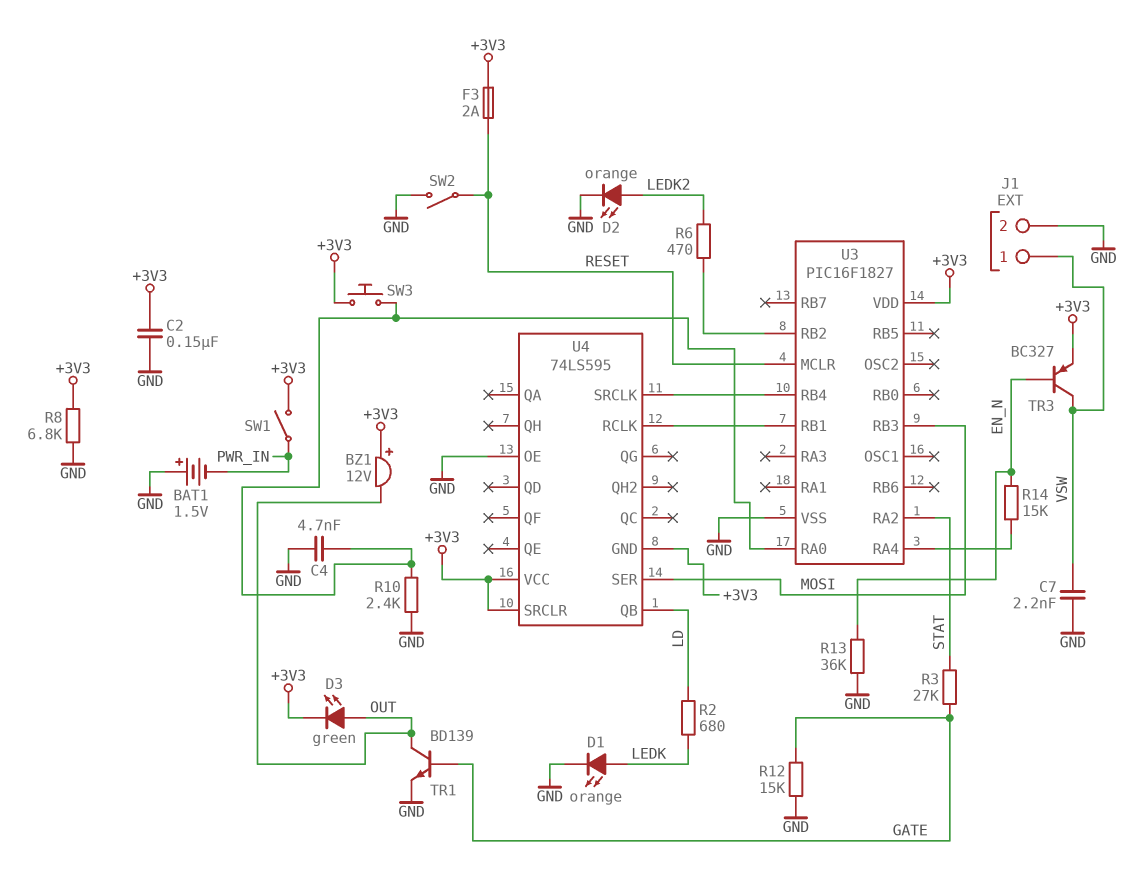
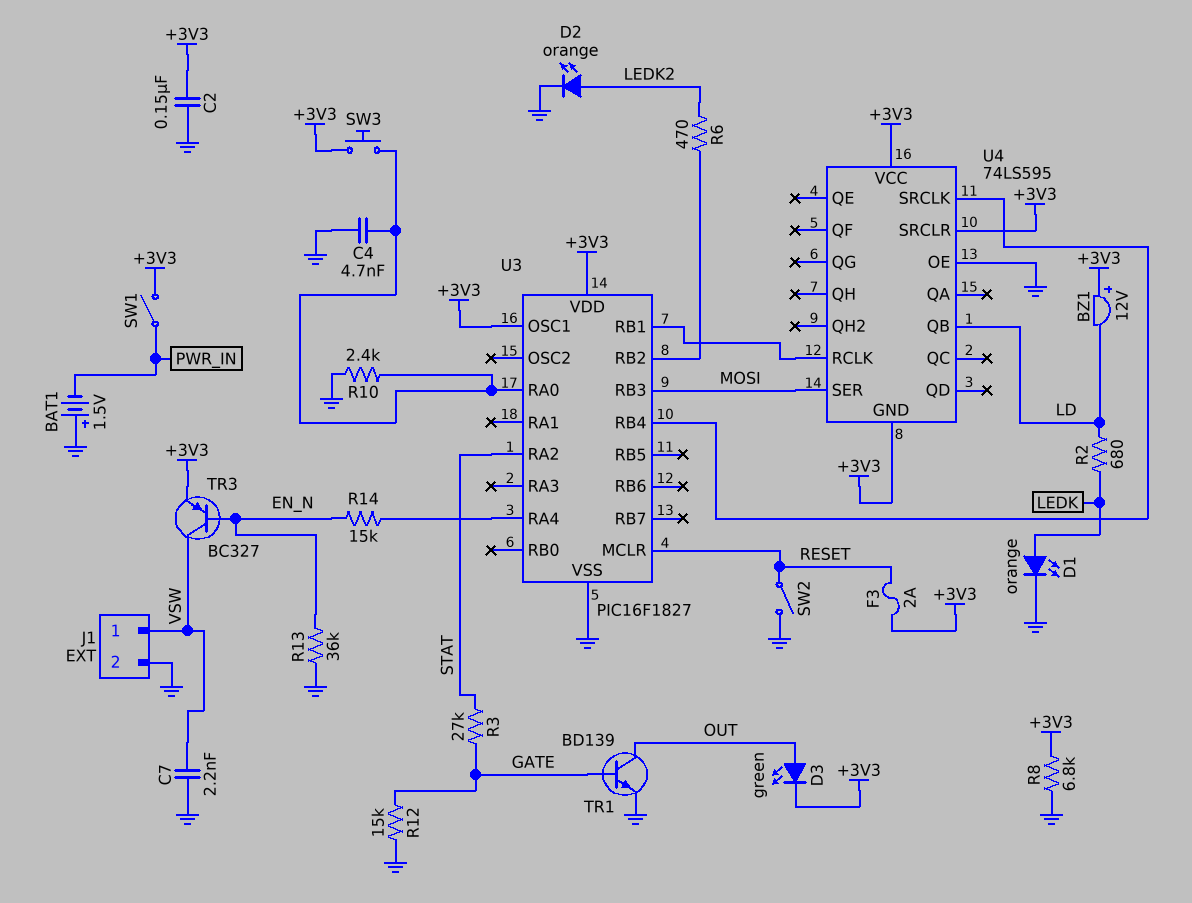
BZ1: buzzer 12V (plus +3V3, minus OUT) -> buzzer 12V (plus +3V3, minus LD)
U3 pin OSC1: none -> +3V3

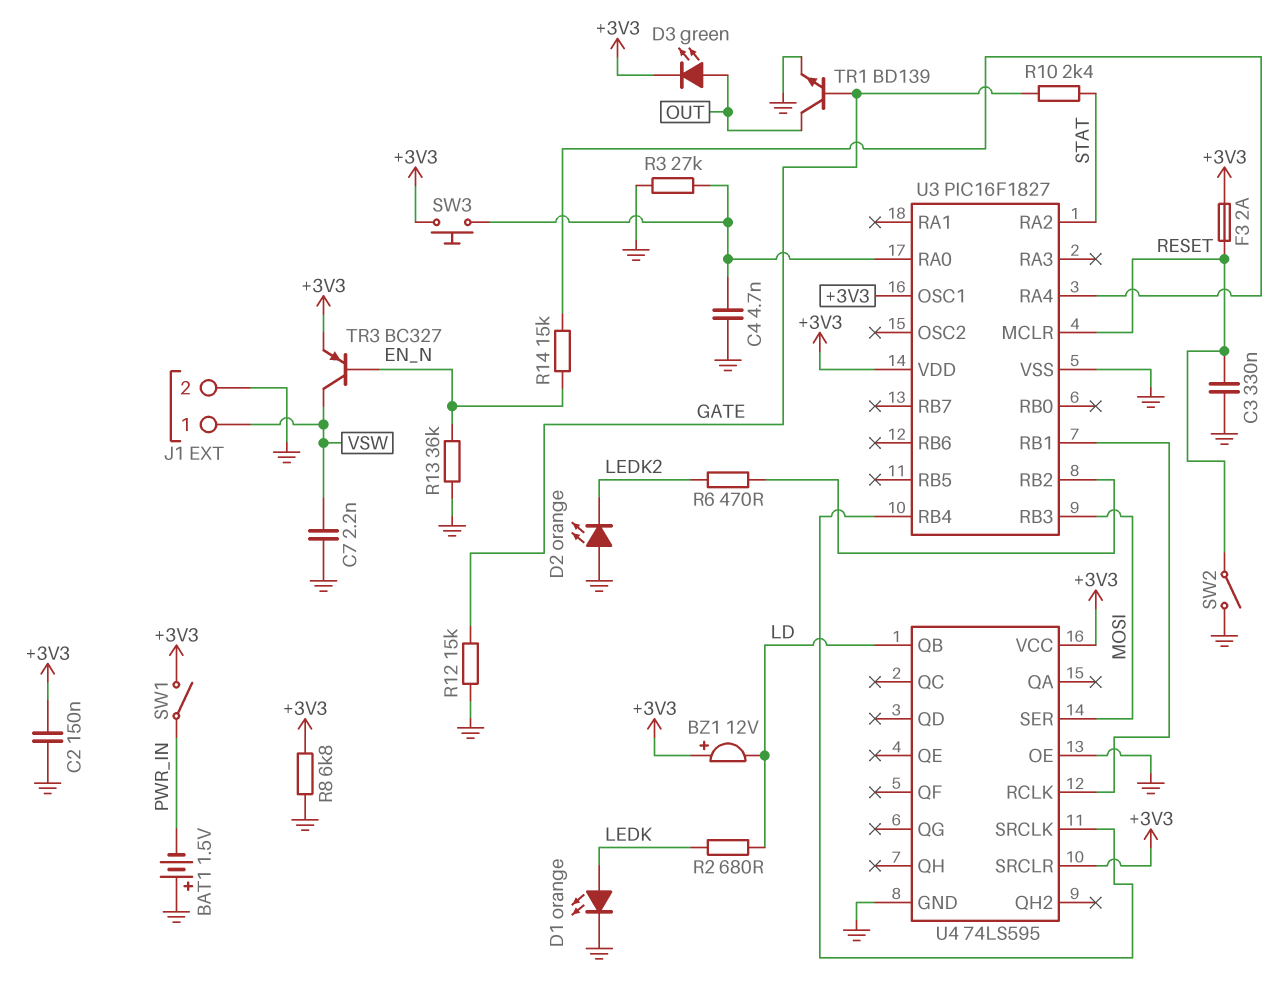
C3: none -> 330nF (GND, RESET)
D2: LED orange (A LEDK2, K GND) -> LED orange (A GND, K LEDK2)
R3: 27k (GATE, STAT) -> 27k (GND, U3/RA0)
R10: 2.4k (GND, U3/RA0) -> 2.4k (GATE, STAT)
U4 pin GND: +3V3 -> GND

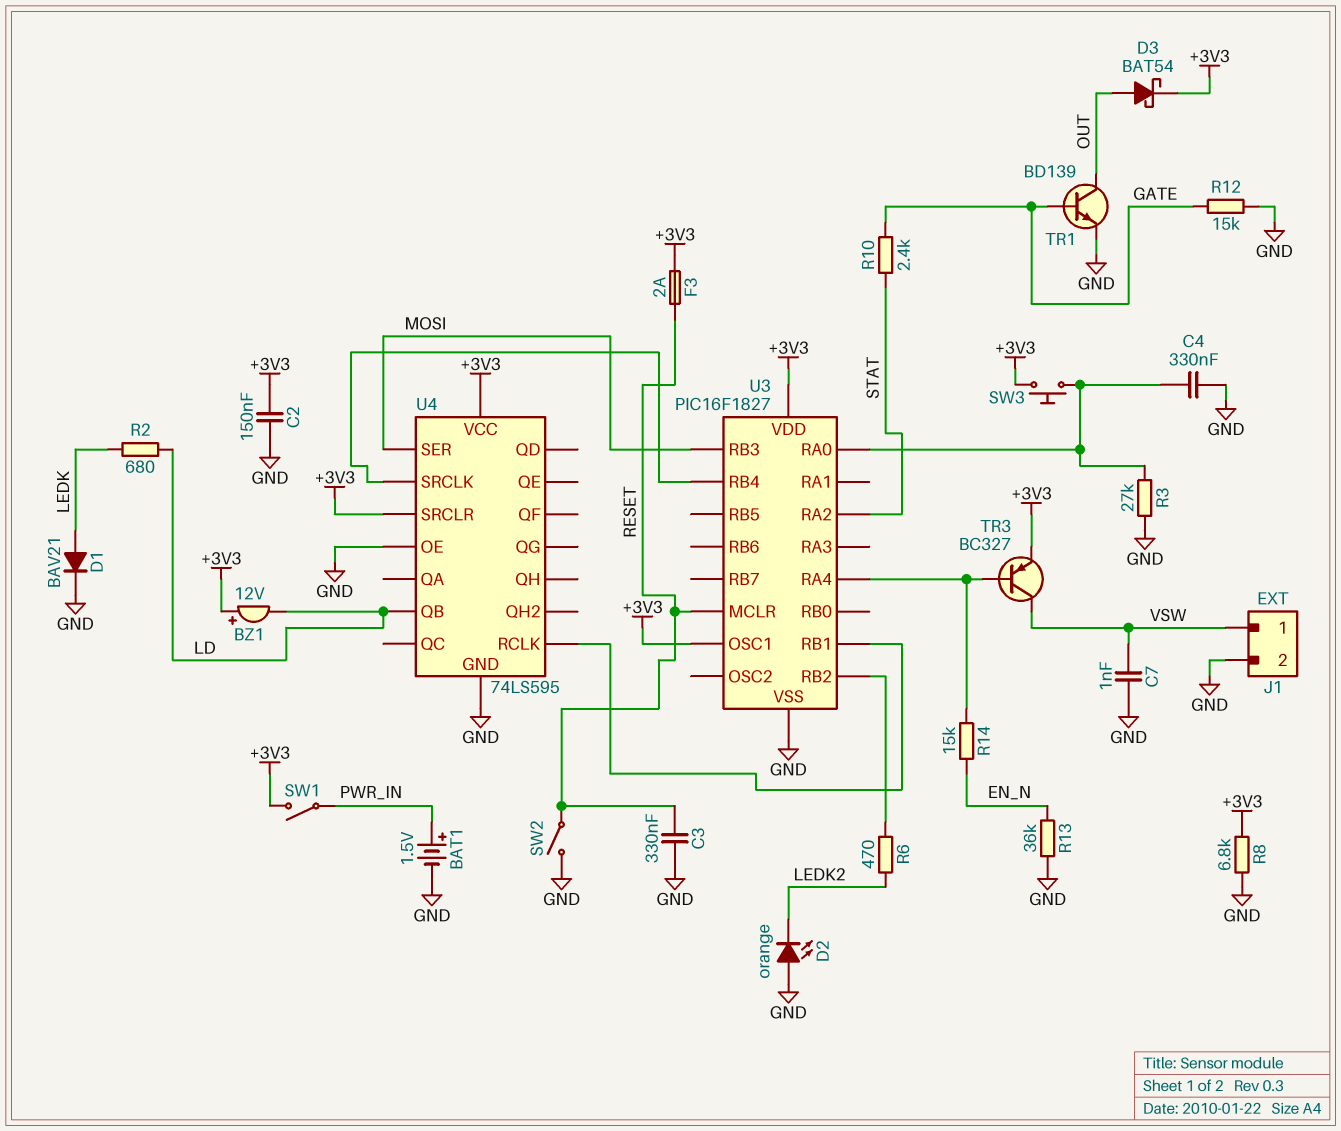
BAT1: 1.5V (plus GND, minus PWR_IN) -> 1.5V (plus PWR_IN, minus GND)
C4: 4.7nF (GND, U3/RA0) -> 330nF (GND, U3/RA0)
C7: 2.2nF (GND, VSW) -> 1nF (GND, VSW)
D1: LED orange (A LEDK, K GND) -> diode BAV21 (A LEDK, K GND)
D3: LED green (A OUT, K +3V3) -> schottky BAT54 (A OUT, K +3V3)
TR3: PNP BC327 (B EN_N, C VSW, E +3V3) -> PNP BC327 (B U3/RA4, C VSW, E +3V3)

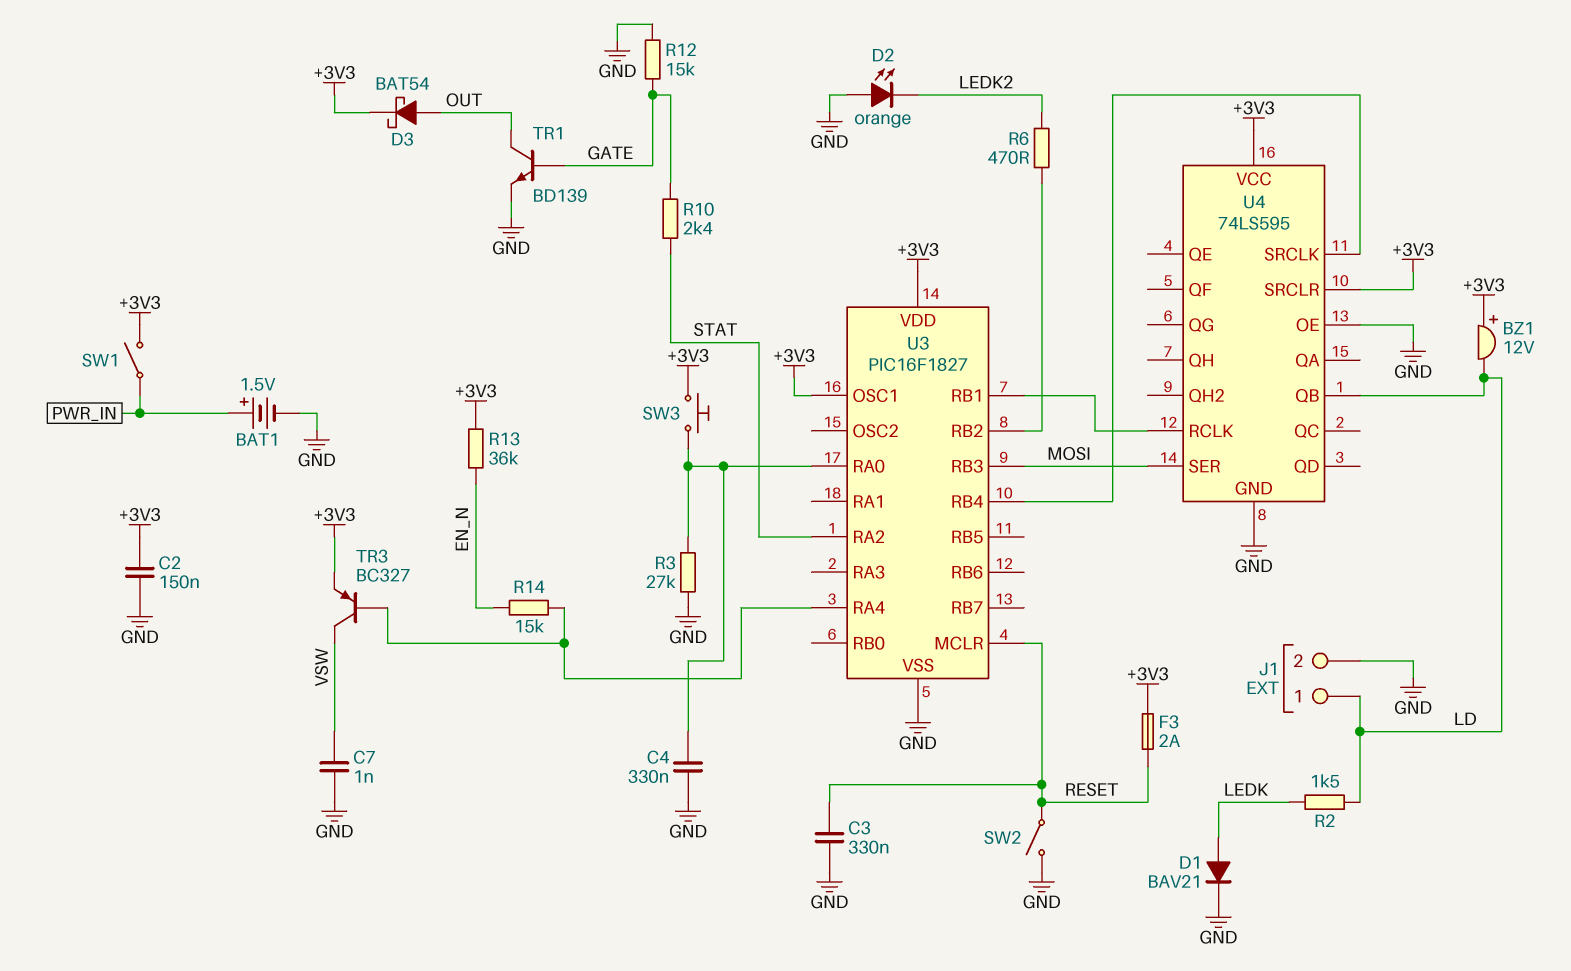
J1 pin 1: VSW -> LD
R2: 680 (LD, LEDK) -> 1.5k (LD, LEDK)
R8: 6.8k (+3V3, GND) -> none
R13: 36k (EN_N, GND) -> 36k (+3V3, EN_N)

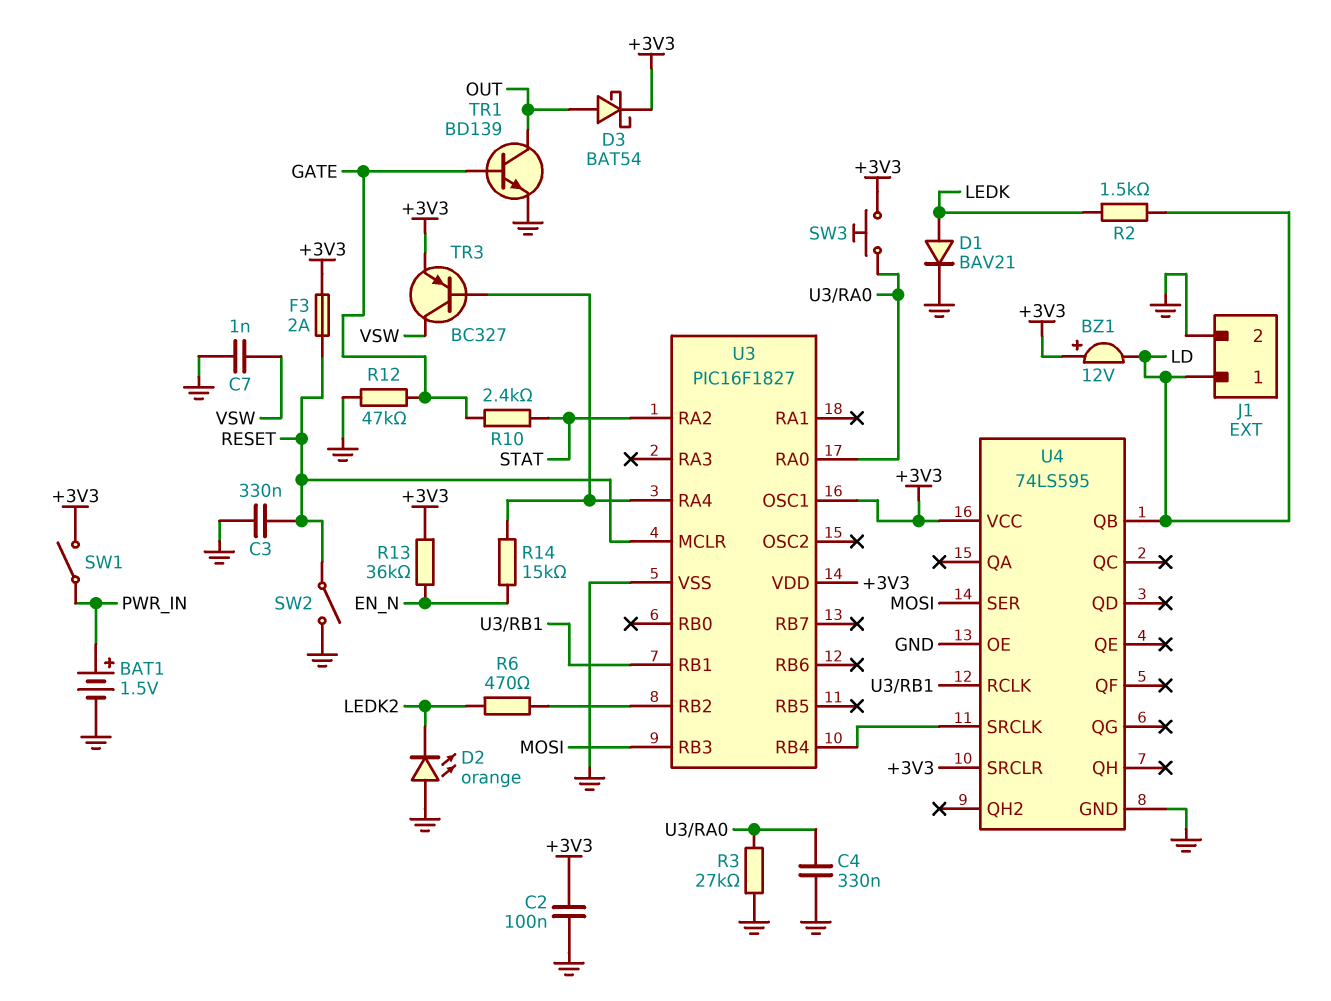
C2: 150nF (+3V3, GND) -> 100nF (+3V3, GND)
R12: 15k (GATE, GND) -> 47k (GATE, GND)

